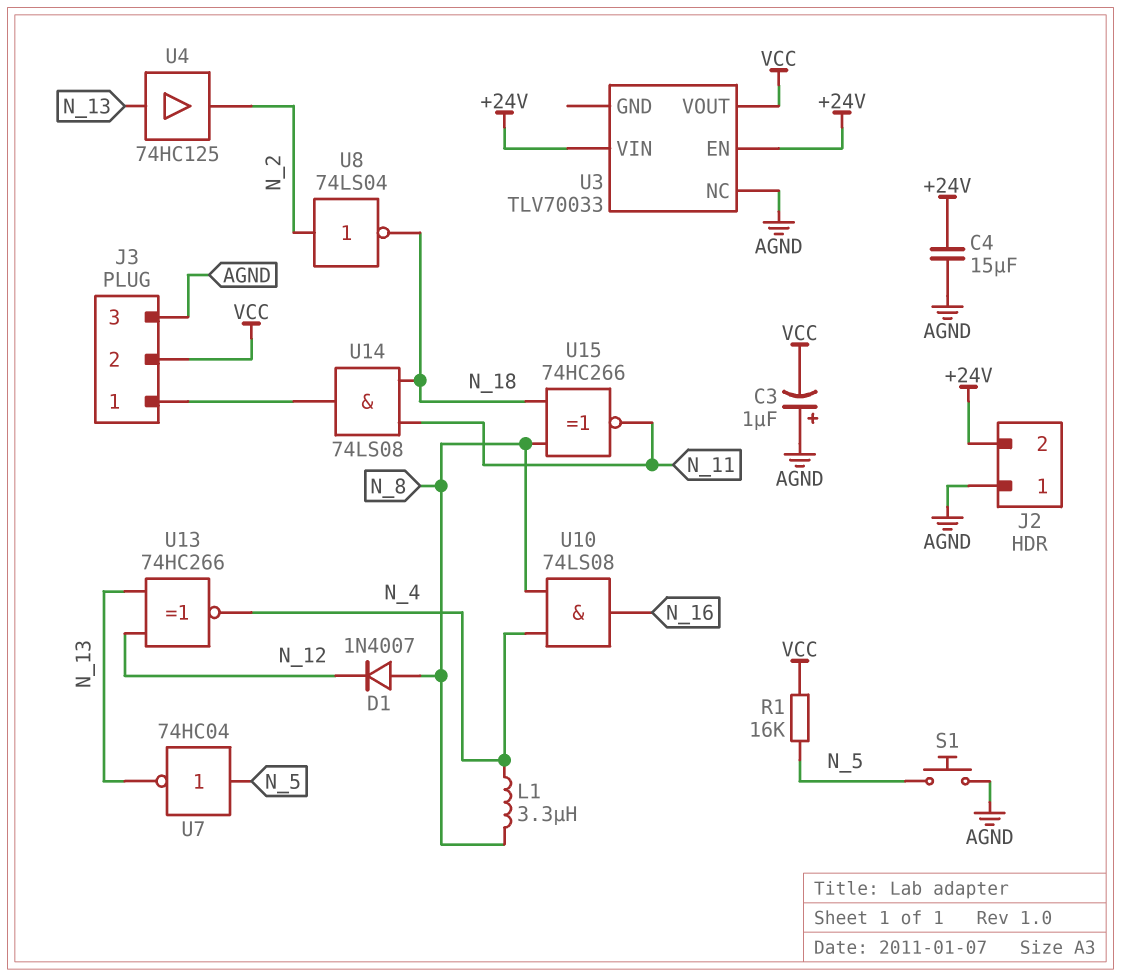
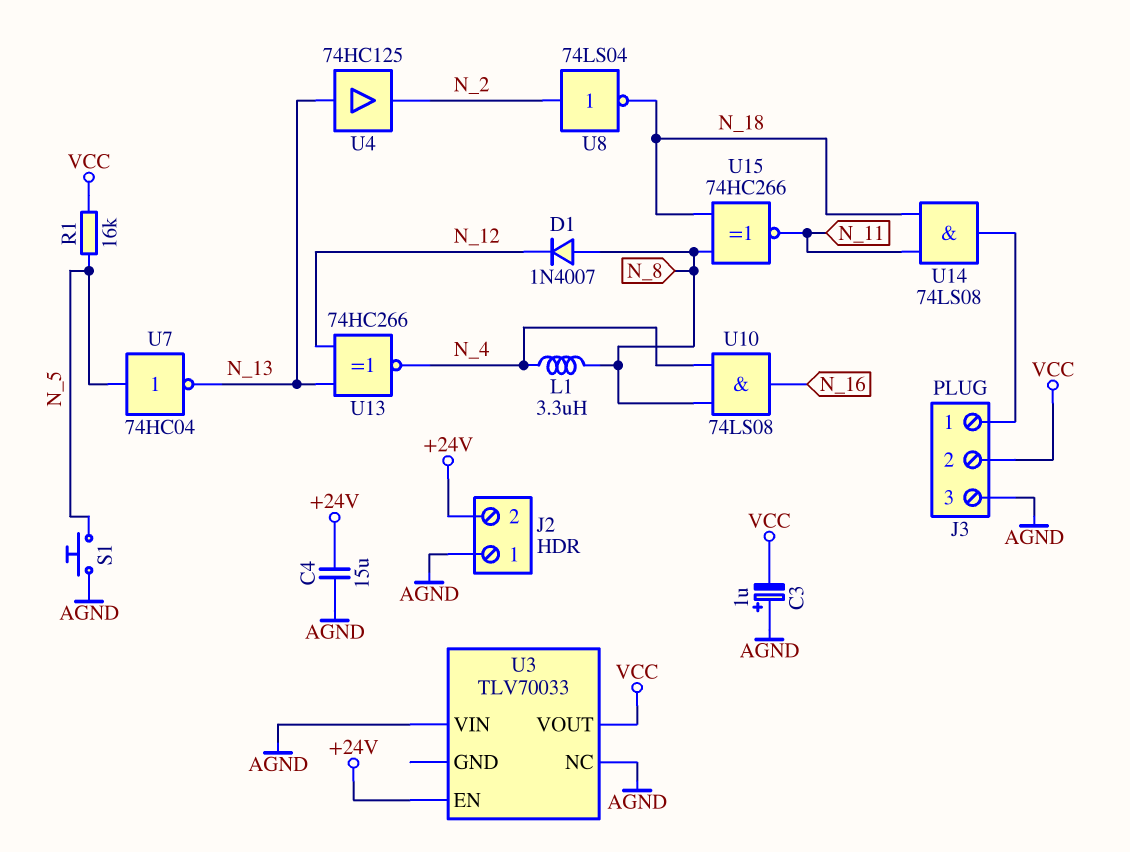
U3 pin VIN: +24V -> AGND

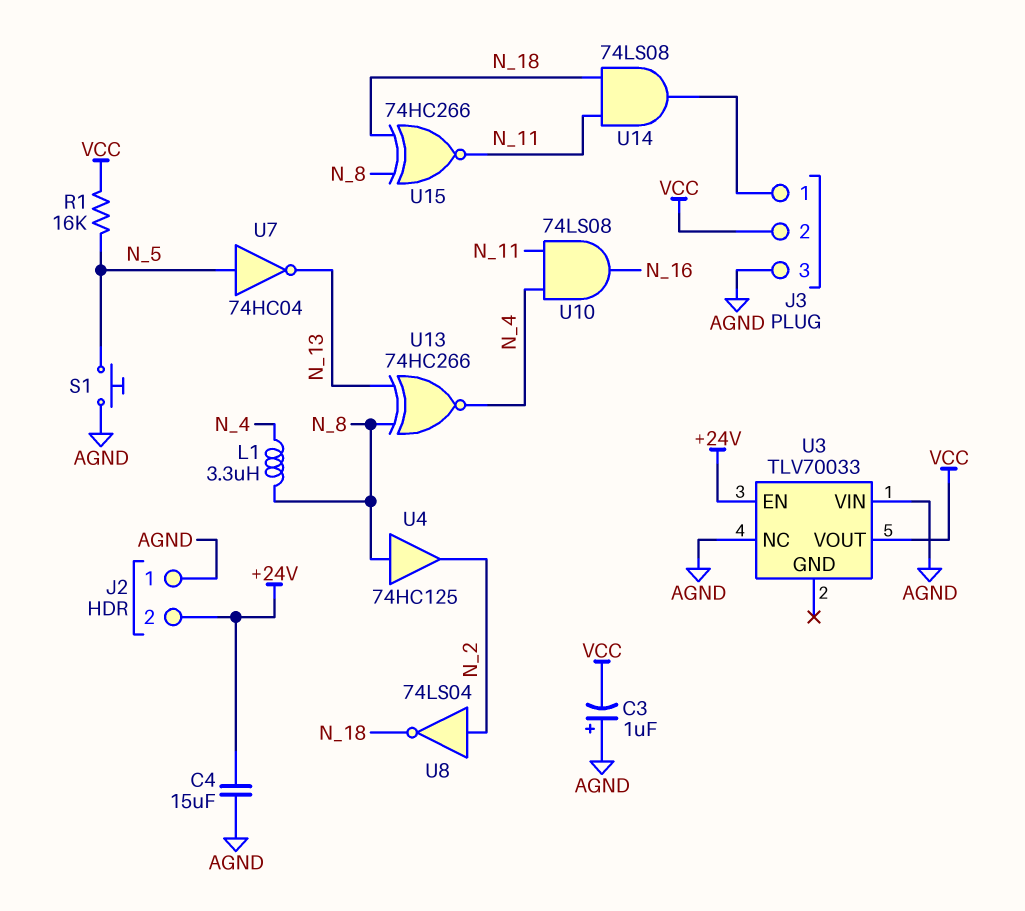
D1: diode 1N4007 (A N_8, K N_12) -> none
U4: buffer 74HC125 (in N_13, out N_2) -> buffer 74HC125 (in N_8, out N_2)
U10: AND 74LS08 (in N_4, in N_8, out N_16) -> AND 74LS08 (in N_4, in N_11, out N_16)
U13: XNOR 74HC266 (in N_12, in N_13, out N_4) -> XNOR 74HC266 (in N_8, in N_13, out N_4)

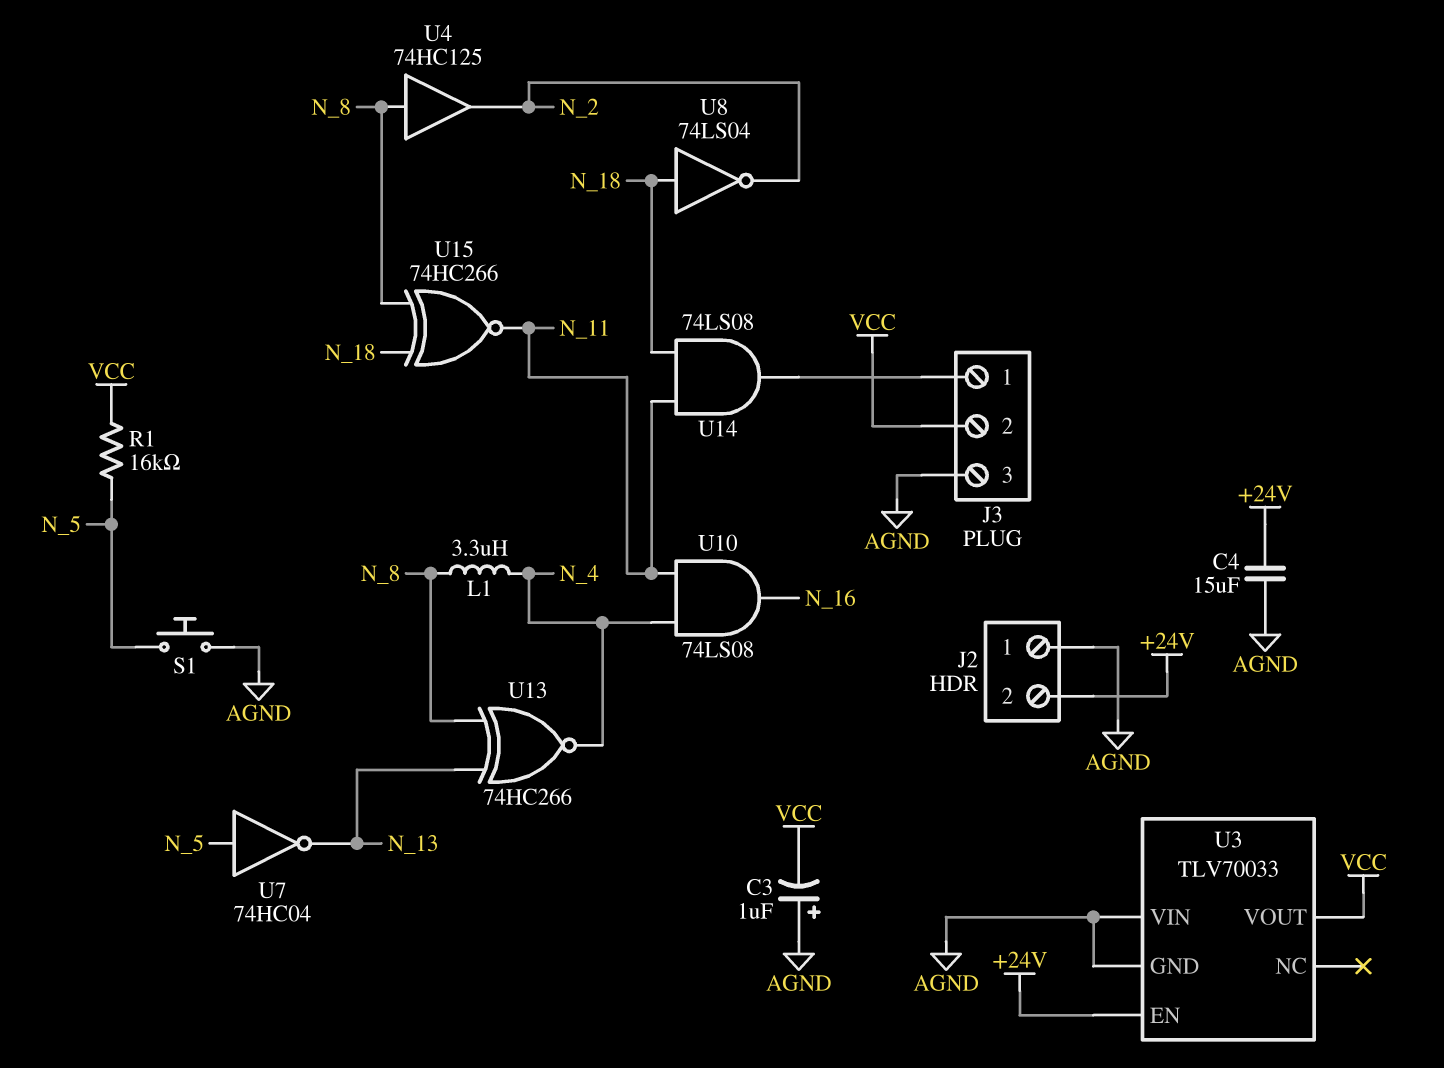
U3 pin GND: none -> AGND
U3 pin NC: AGND -> none
U8: NOT 74LS04 (in N_2, out N_18) -> NOT 74LS04 (in N_18, out N_2)

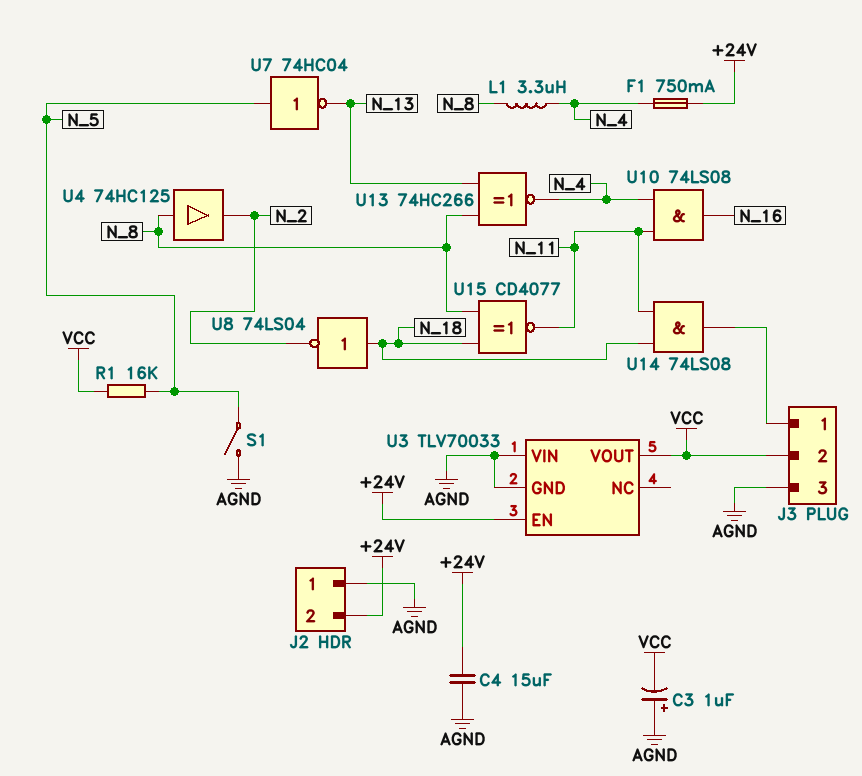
F1: none -> 750mA (+24V, N_4)
S1: button (AGND, N_5) -> switch (AGND, N_5)
U15: XNOR 74HC266 (in N_8, in N_18, out N_11) -> XNOR CD4077 (in N_8, in N_18, out N_11)

